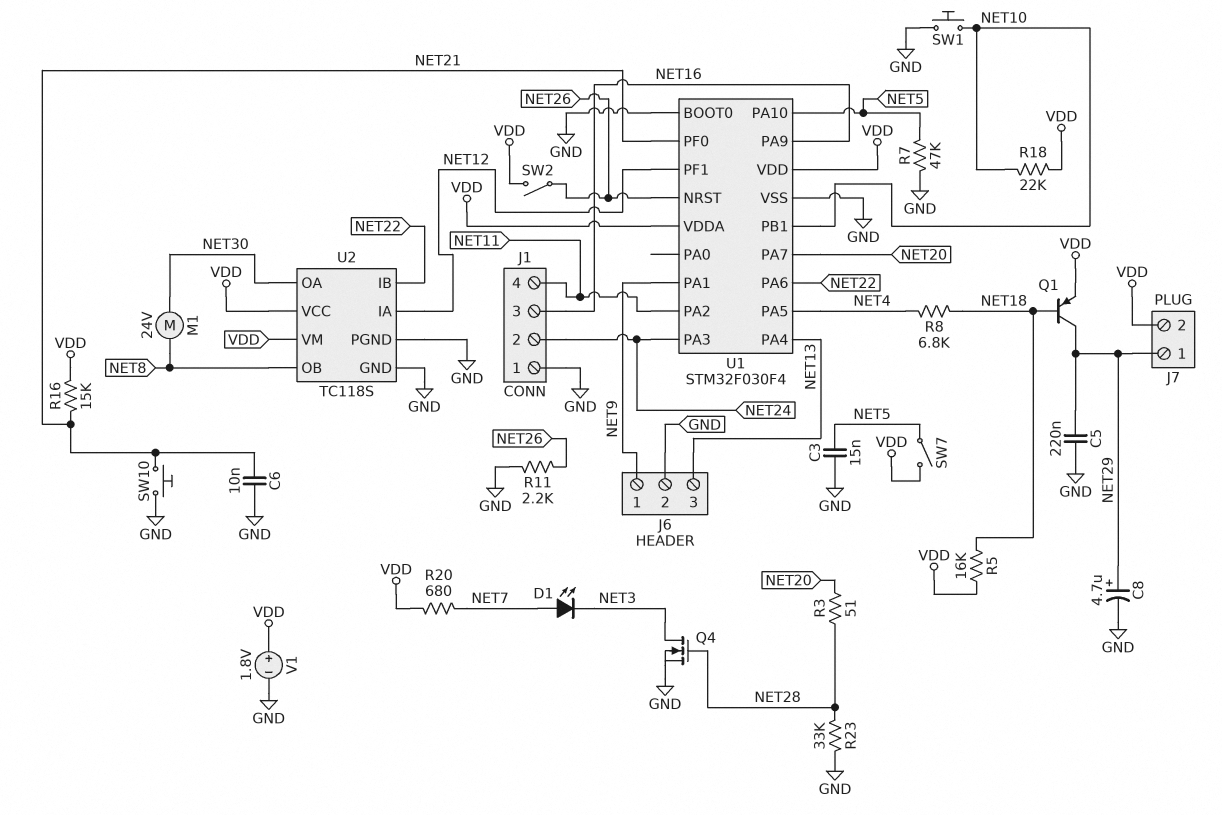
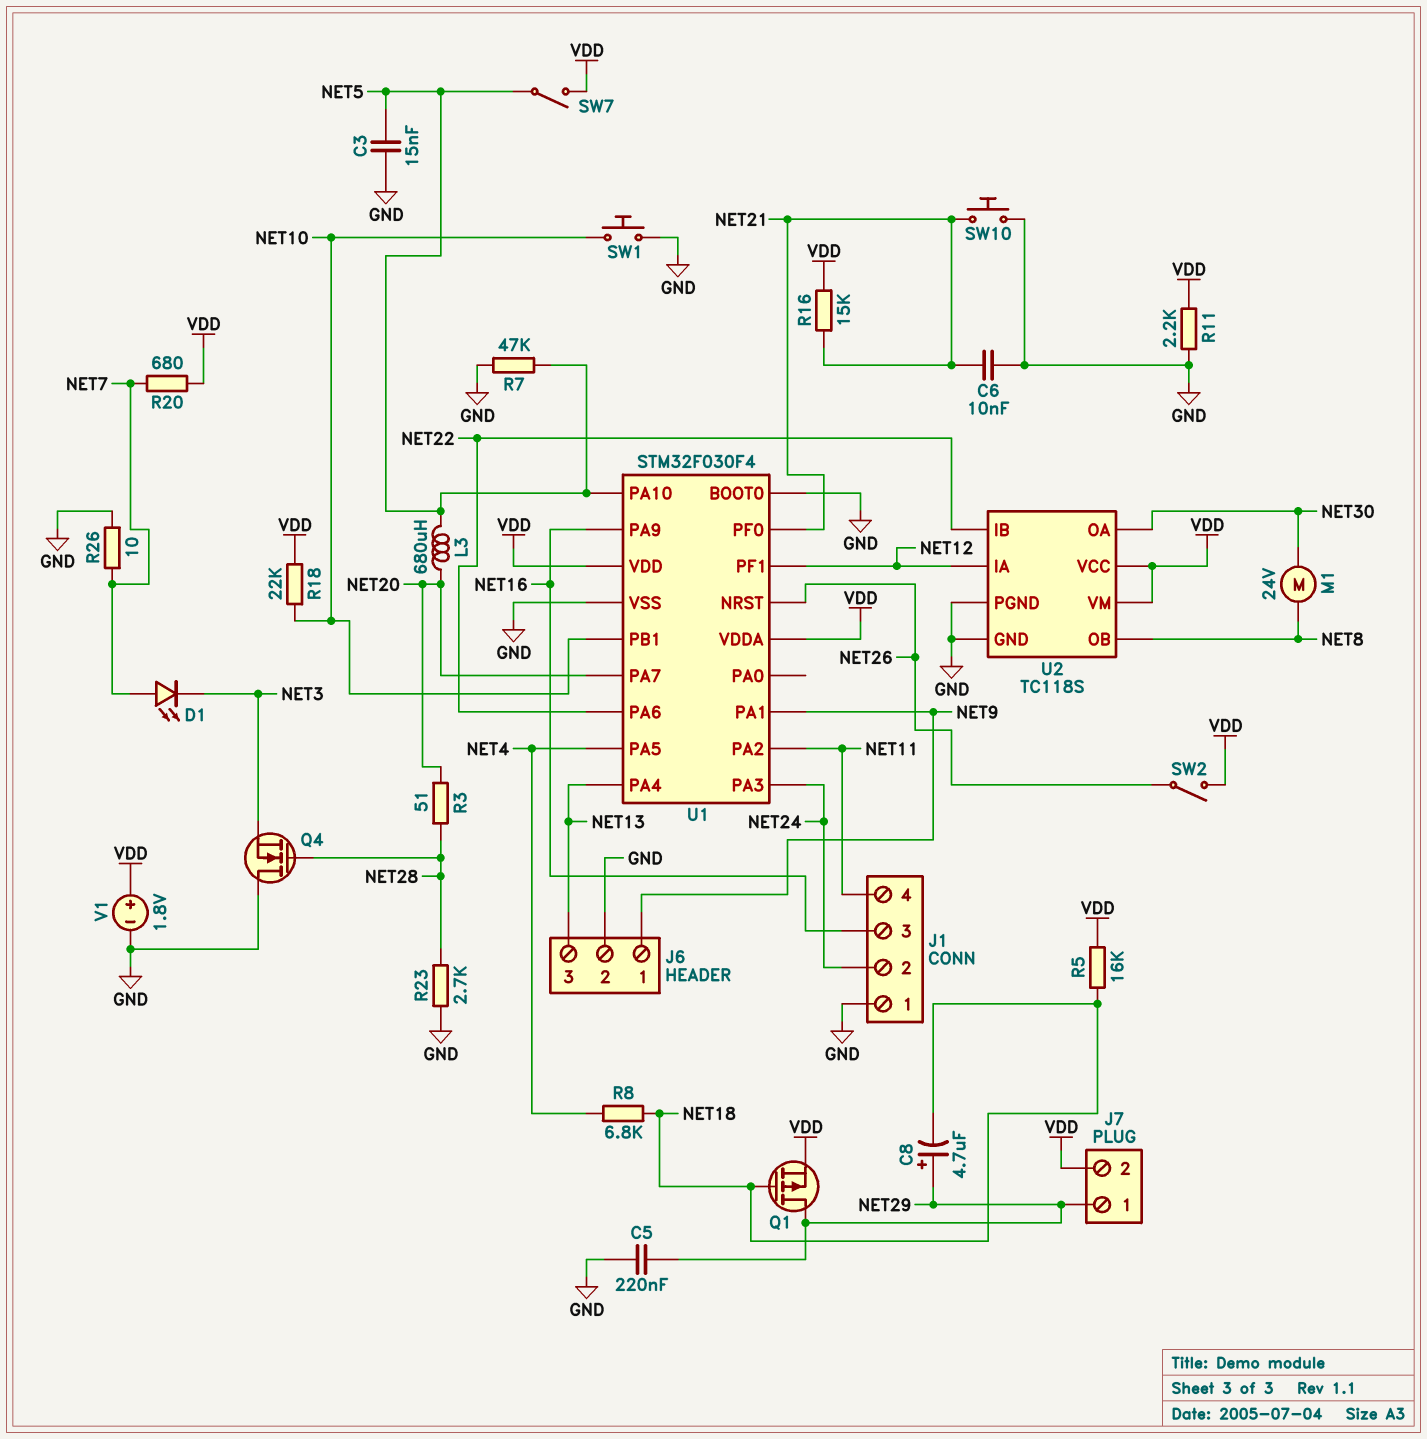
C8: 4.7uF (plus NET29, minus GND) -> 4.7uF (plus NET29, minus NET18)
L3: none -> 680uH (NET5, NET20)
Q1: PNP (B NET18, C NET29, E VDD) -> PMOS (G NET18, D NET29, S VDD)
Q4: NMOS (G NET28, D NET3, S GND) -> NMOS (G NET28, D GND, S NET3)
R11: 2.2k (GND, NET26) -> 2.2k (GND, VDD)
R23: 33k (GND, NET28) -> 2.7k (GND, NET28)
R26: none -> 10 (GND, NET7)

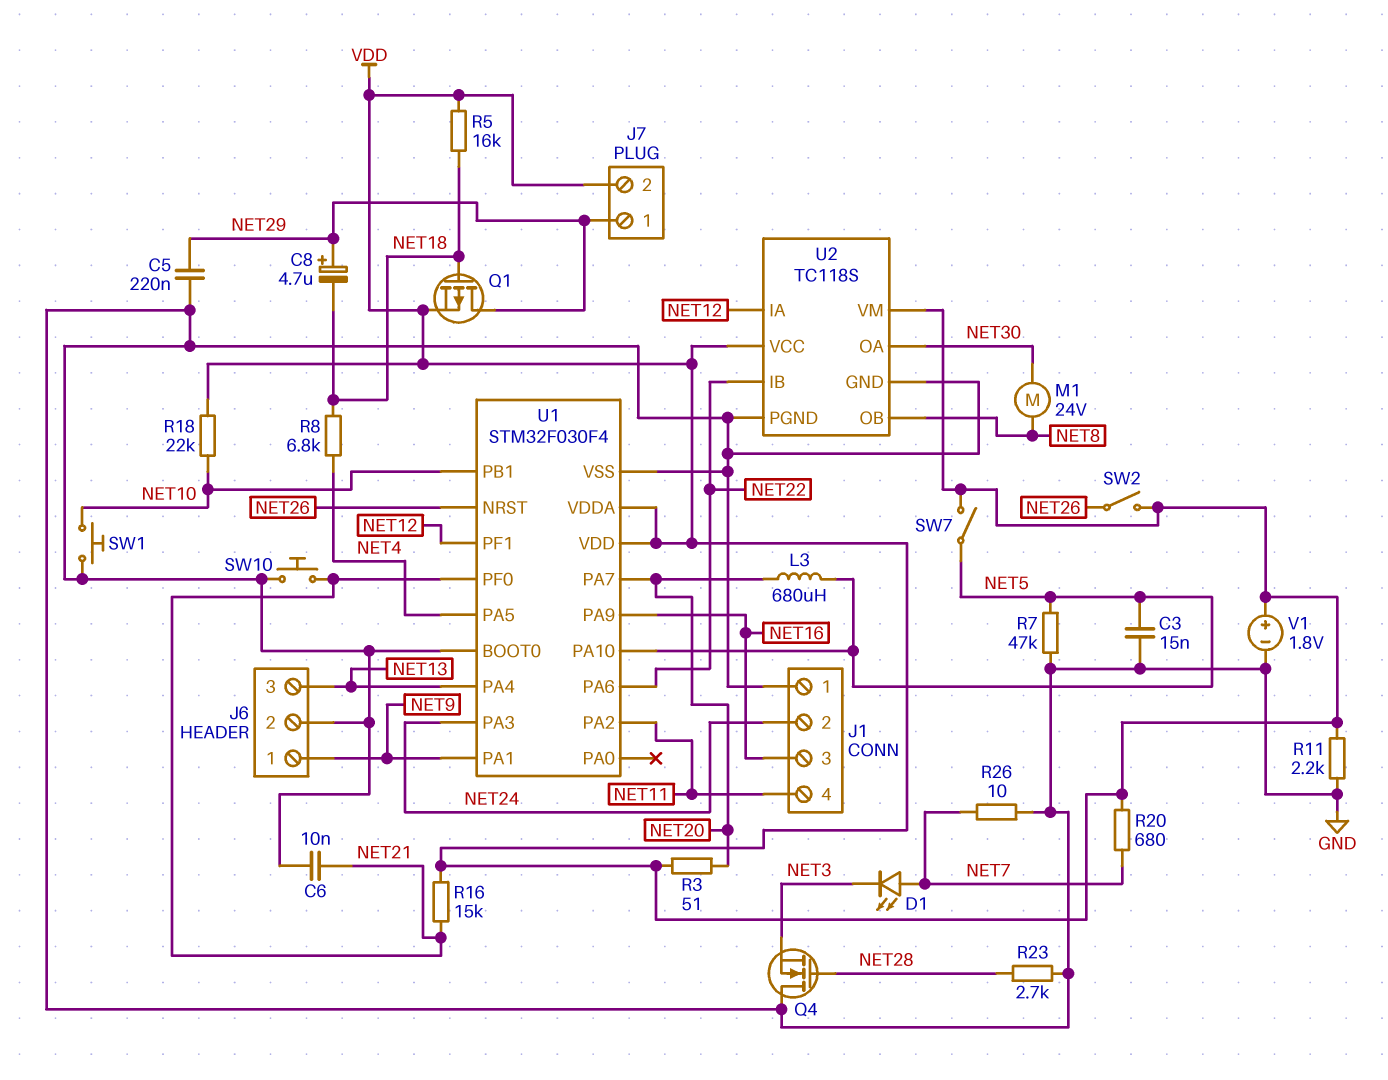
R3: 51 (NET20, NET28) -> 51 (NET20, VDD)

